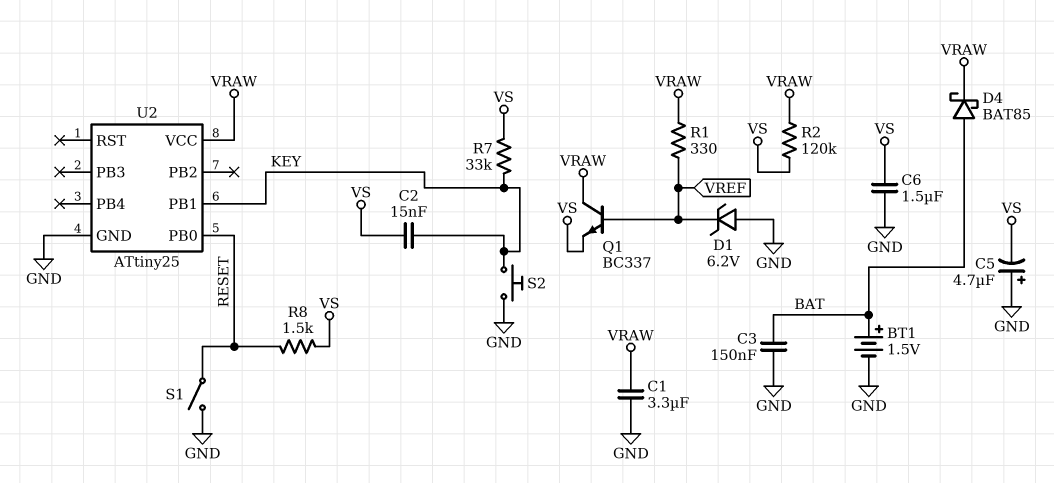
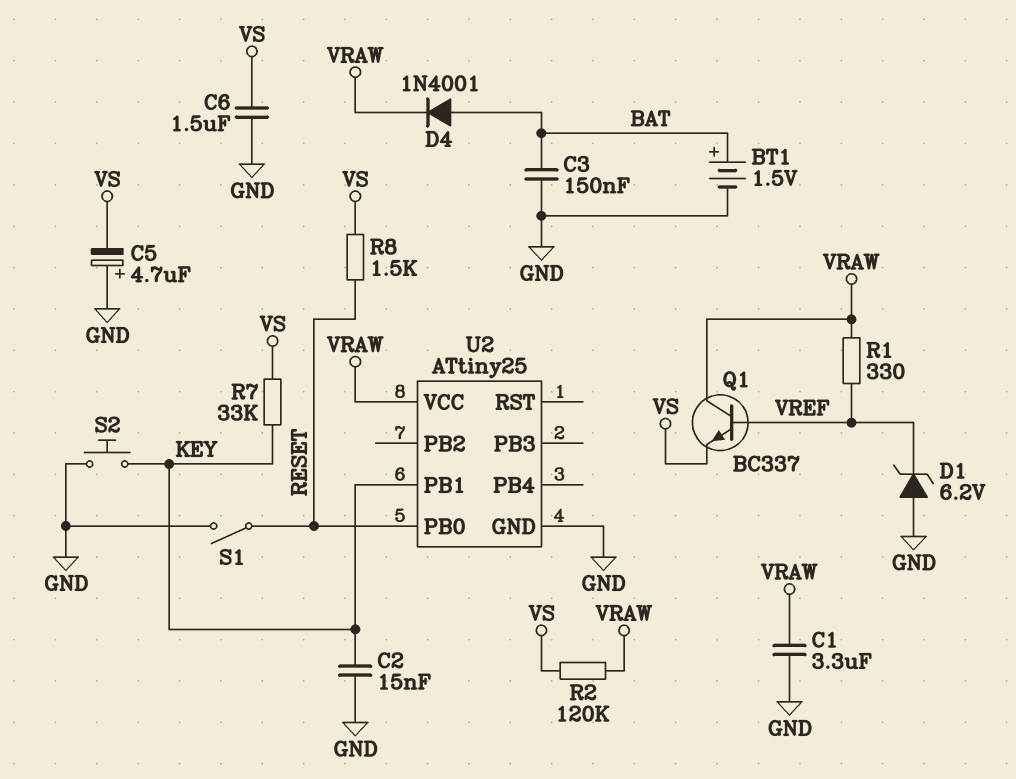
C2: 15nF (KEY, VS) -> 15nF (GND, KEY)
D4: schottky BAT85 (A BAT, K VRAW) -> diode 1N4001 (A BAT, K VRAW)

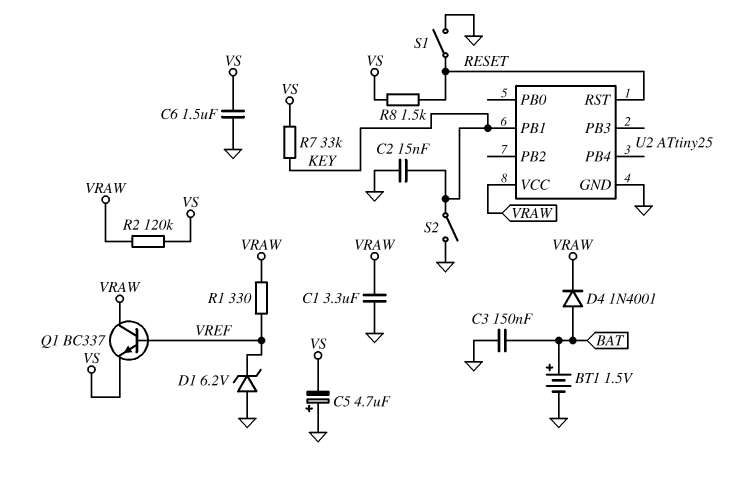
S2: button (GND, KEY) -> switch (GND, KEY)
U2 pin PB0: RESET -> none
U2 pin RST: none -> RESET

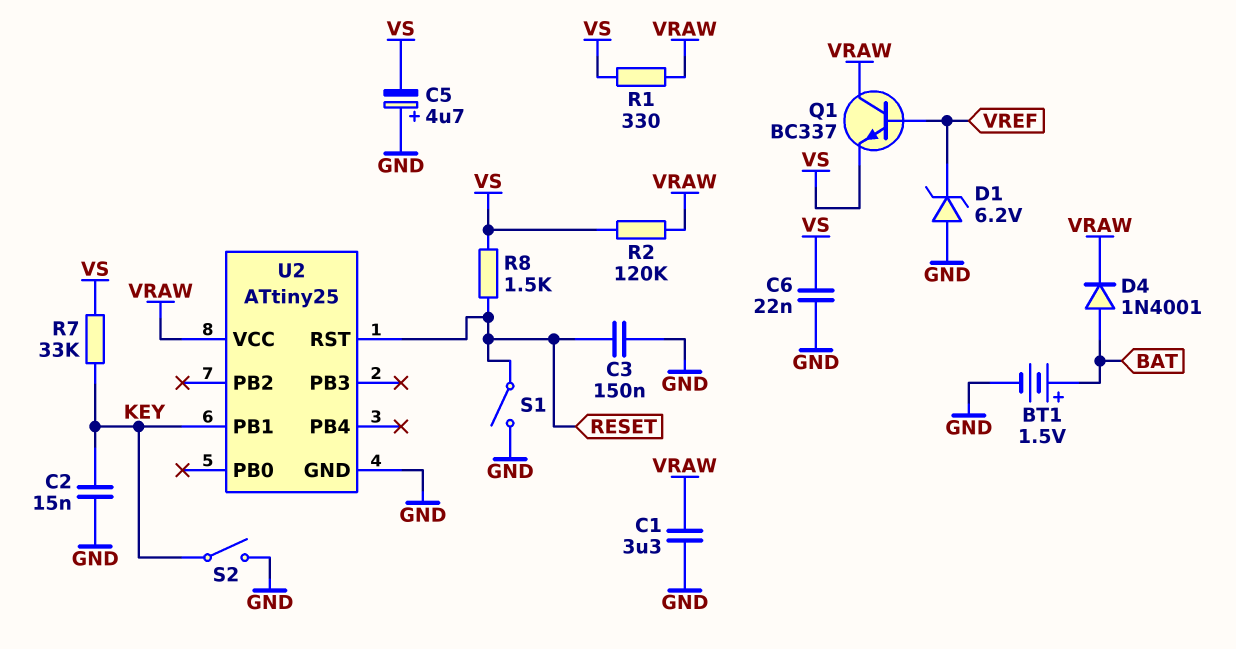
C3: 150nF (BAT, GND) -> 150nF (GND, RESET)
C6: 1.5uF (GND, VS) -> 22nF (GND, VS)
R1: 330 (VRAW, VREF) -> 330 (VRAW, VS)

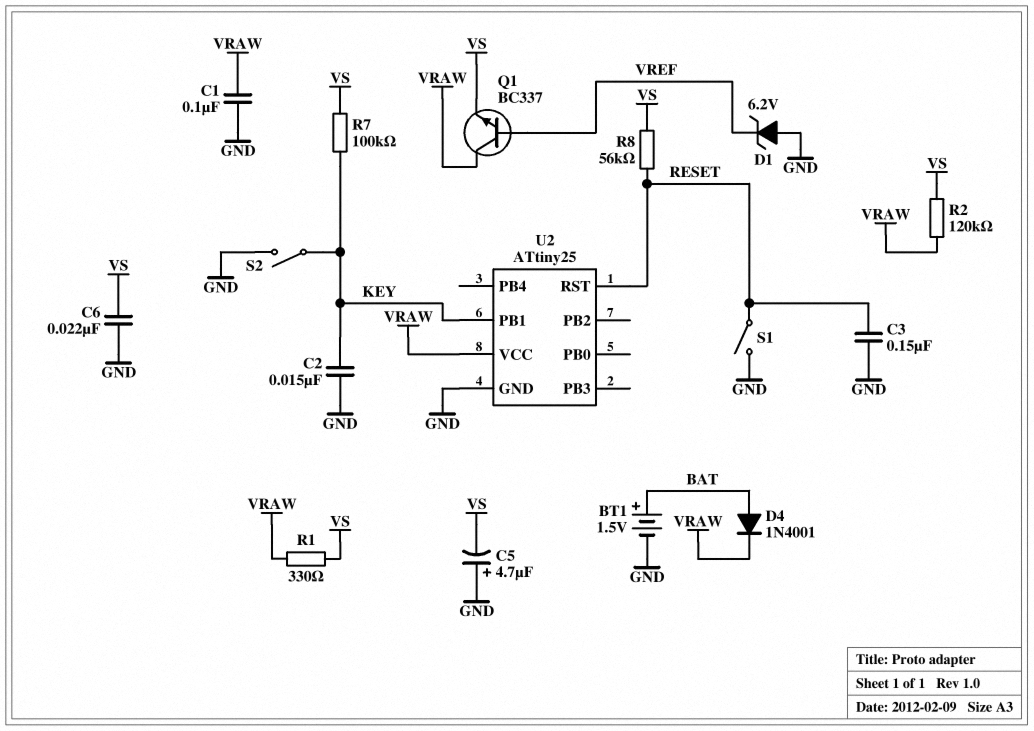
C1: 3.3uF (GND, VRAW) -> 100nF (GND, VRAW)
R7: 33k (KEY, VS) -> 100k (KEY, VS)
R8: 1.5k (RESET, VS) -> 56k (RESET, VS)

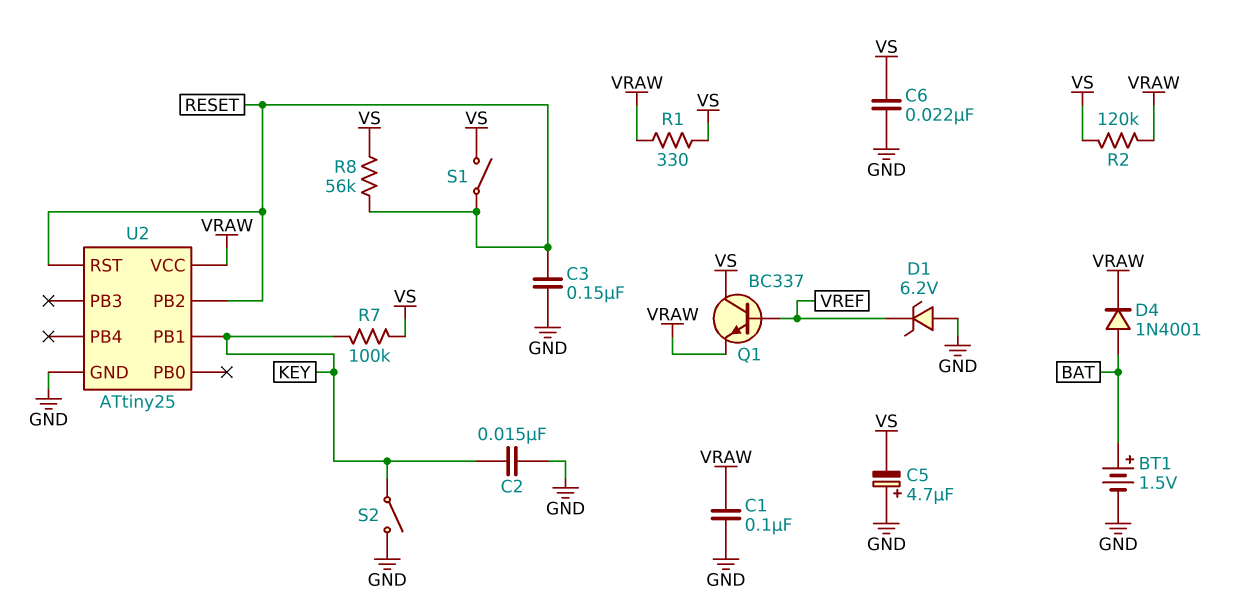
Q1: NPN BC337 (B VREF, C VRAW, E VS) -> NPN BC337 (B VREF, C VS, E VRAW)
S1: switch (GND, RESET) -> switch (RESET, VS)
U2 pin PB2: none -> RESET

